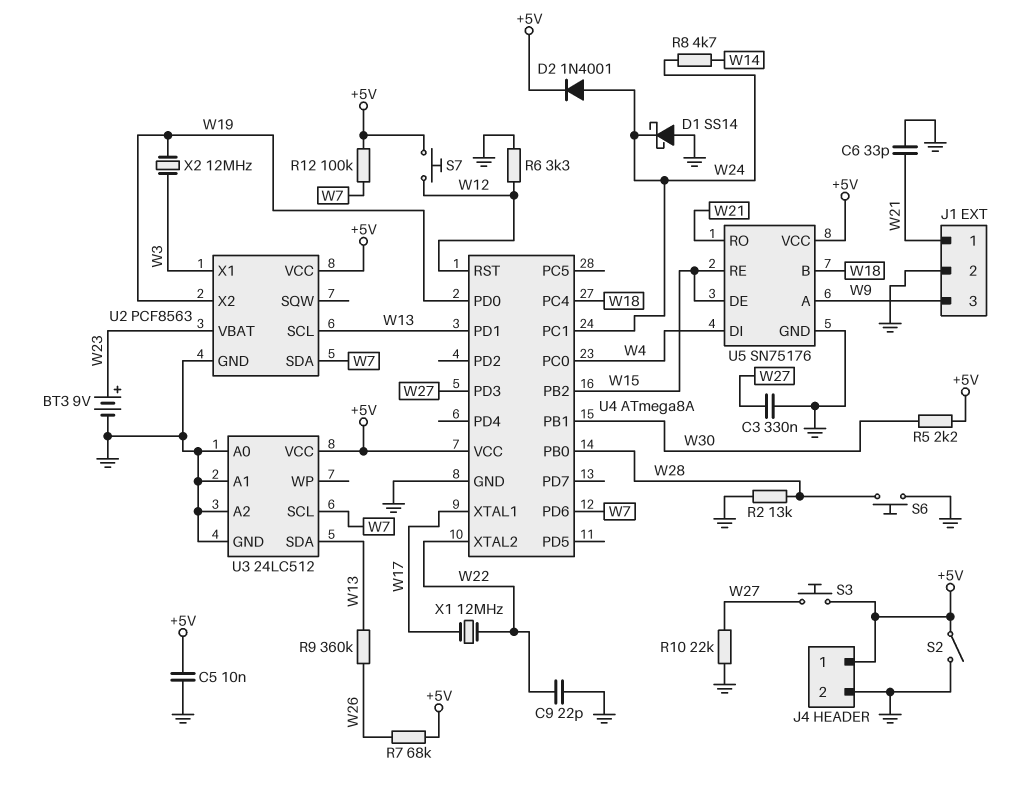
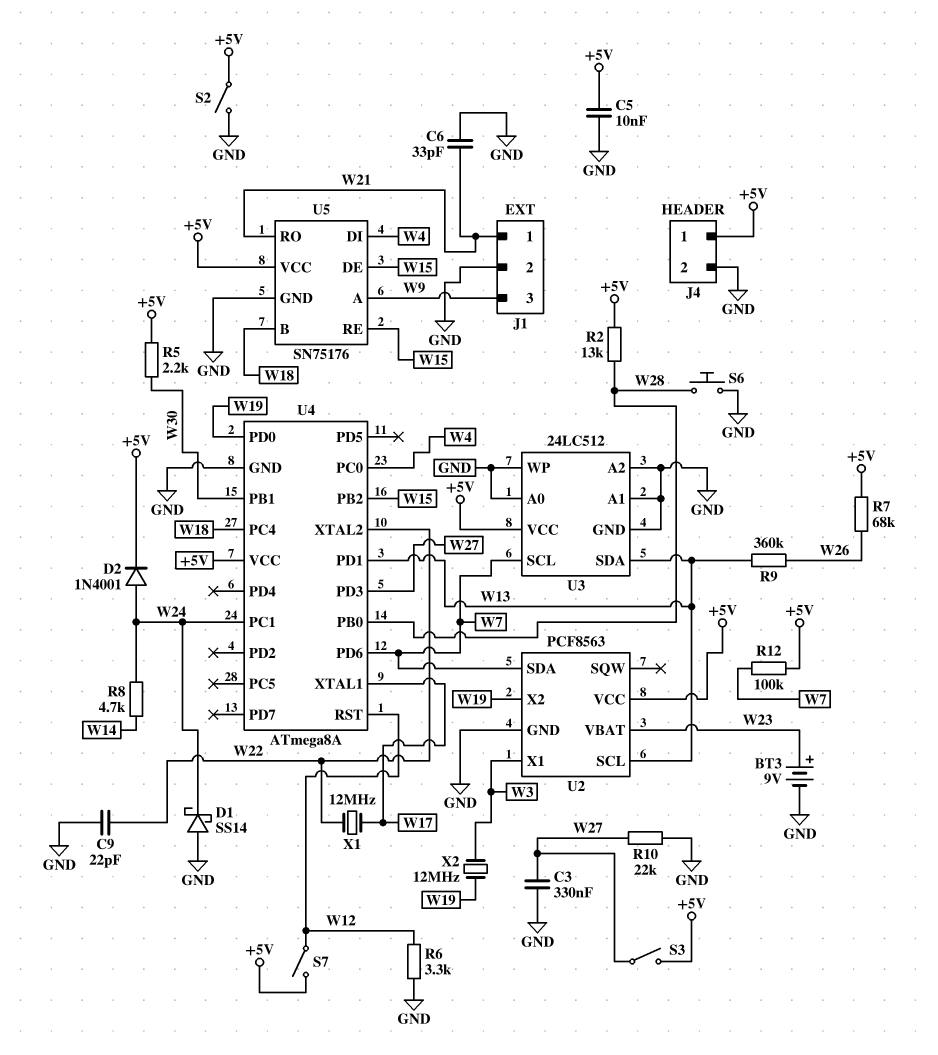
R2: 13k (GND, W28) -> 13k (+5V, W28)
S3: button (+5V, W27) -> switch (+5V, W27)
S7: button (+5V, W12) -> switch (+5V, W12)
U3 pin WP: none -> GND

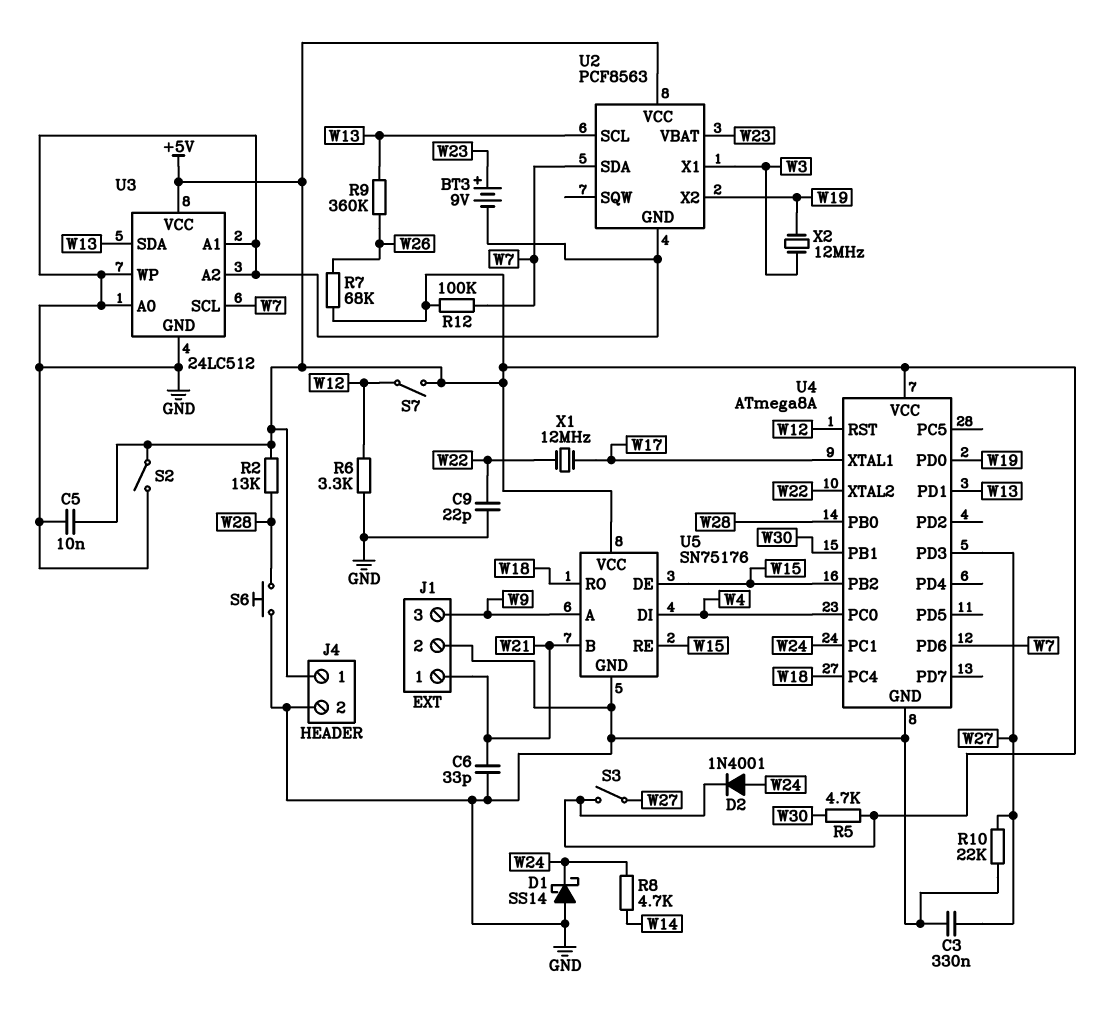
R5: 2.2k (+5V, W30) -> 4.7k (+5V, W30)
U5 pin B: W18 -> W21
U5 pin RO: W21 -> W18

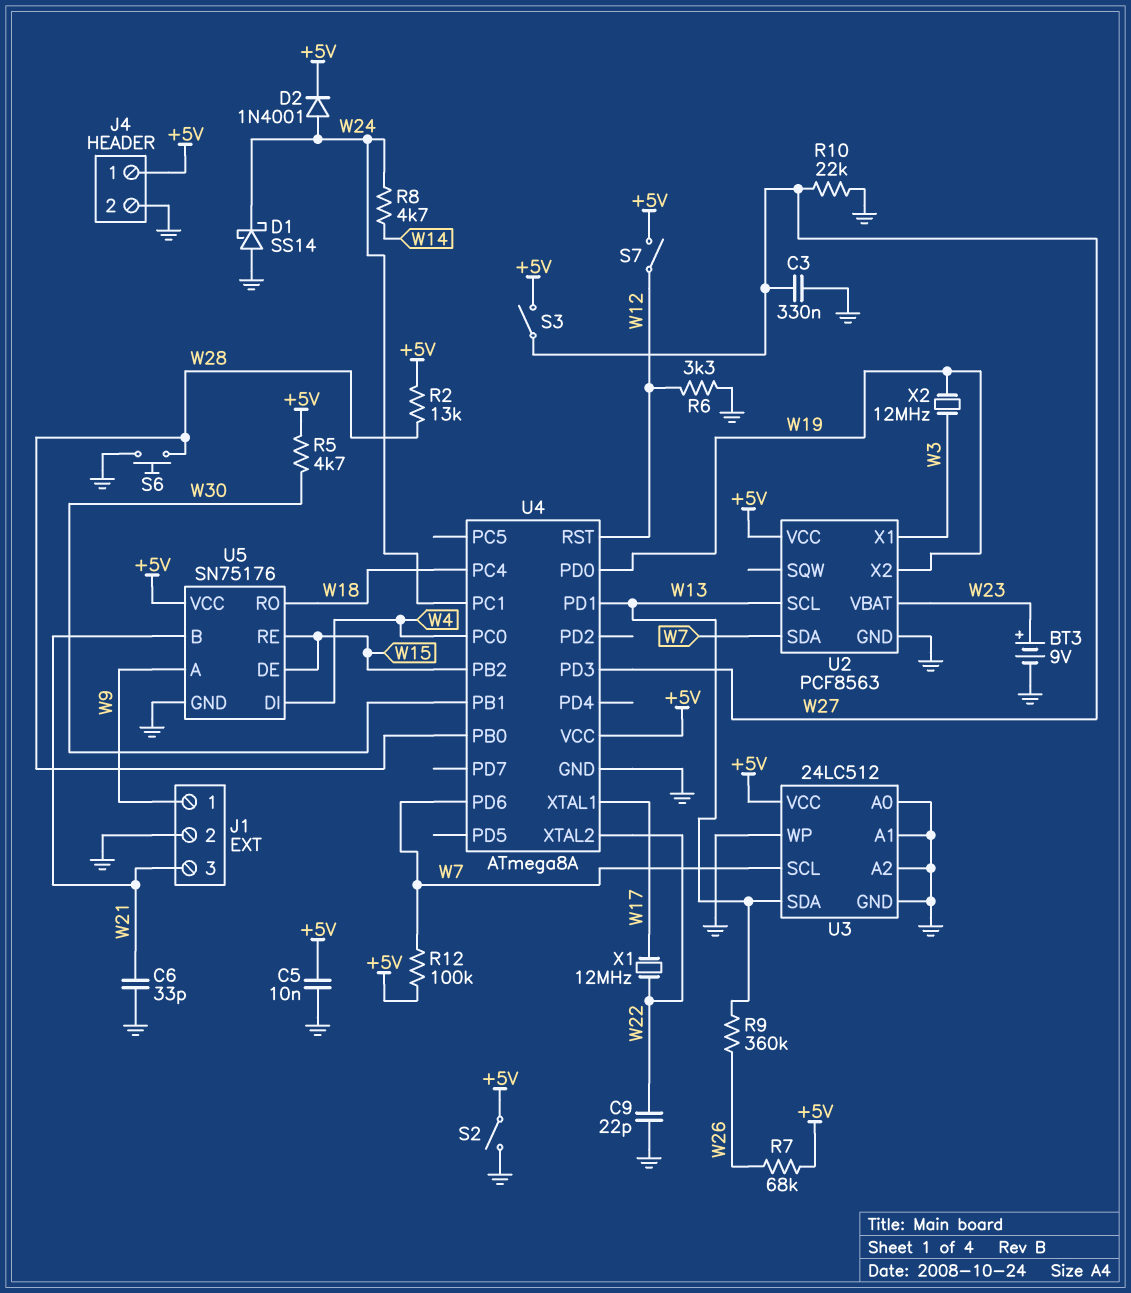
J1 pin 1: W21 -> W9
J1 pin 3: W9 -> W21

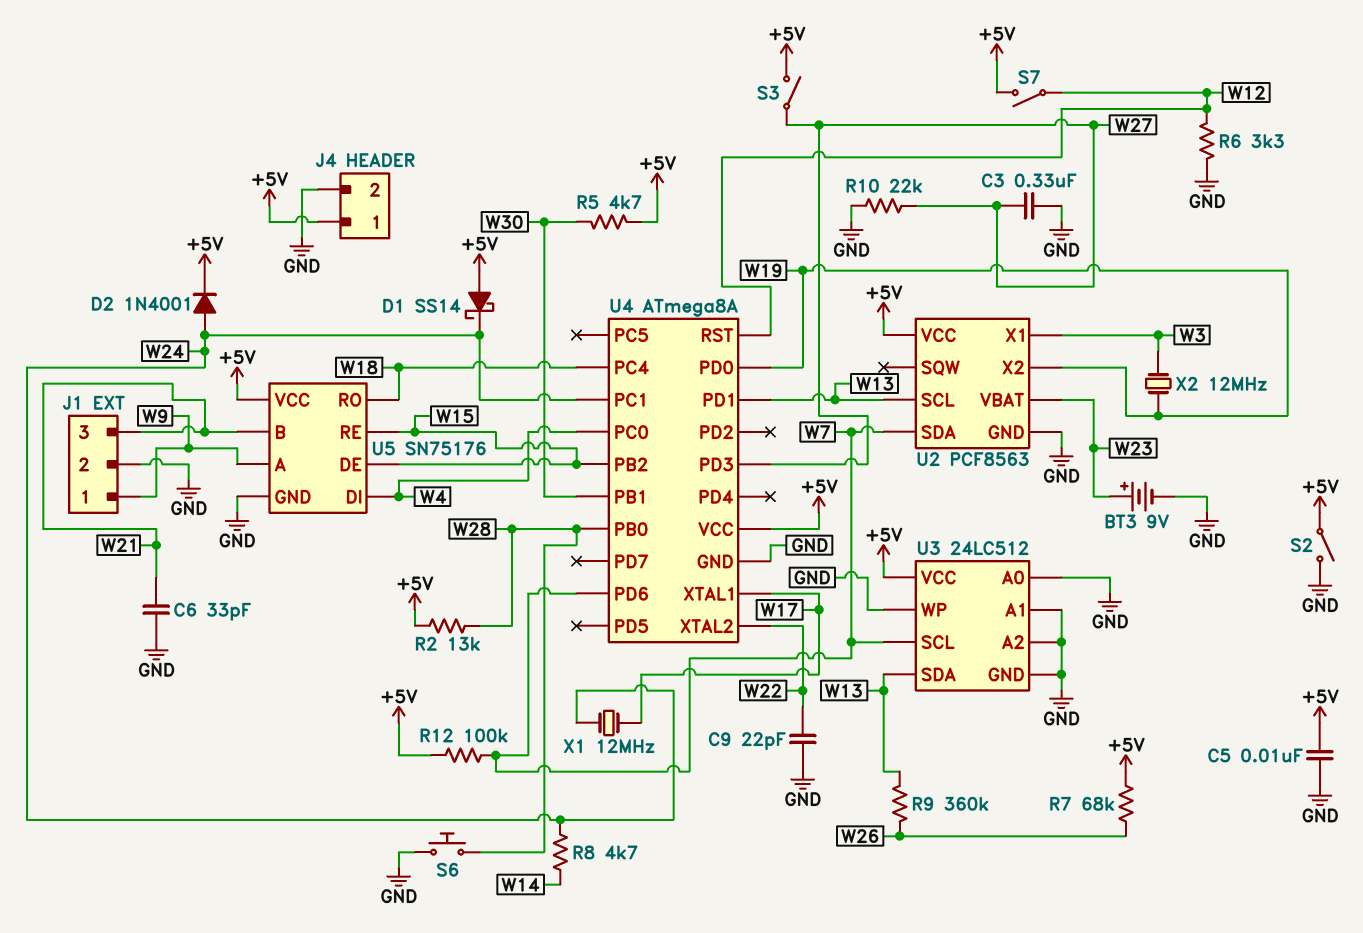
D1: schottky SS14 (A GND, K W24) -> schottky SS14 (A +5V, K W24)
X1: 12MHz (W17, W22) -> 12MHz (W17, W24)

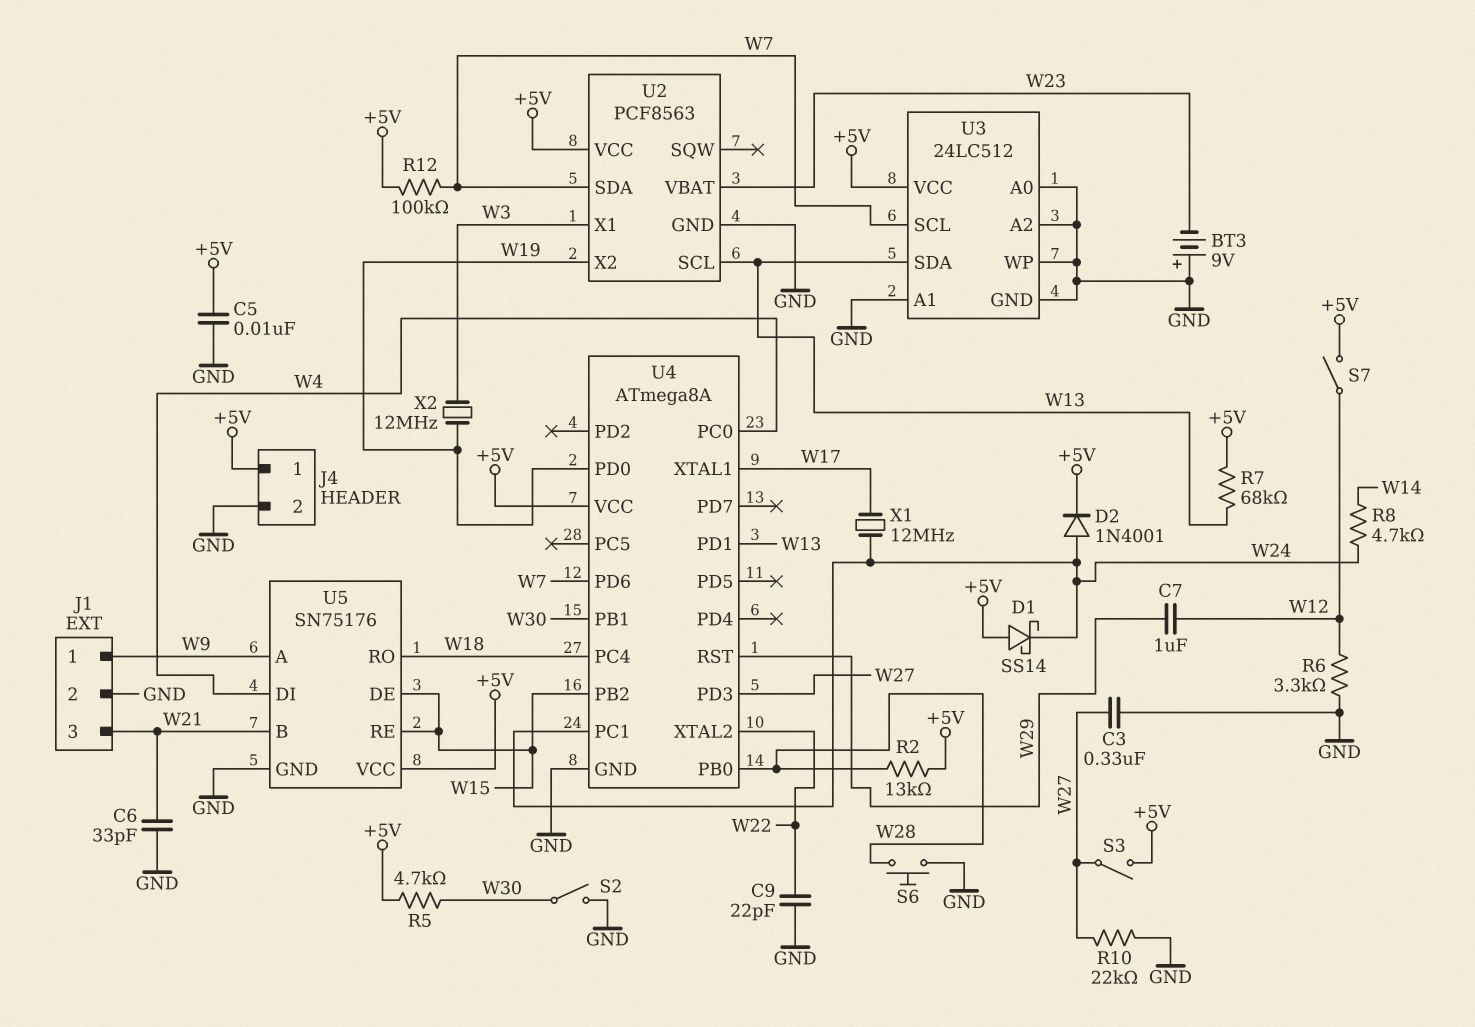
BT3: 9V (plus W23, minus GND) -> 9V (plus GND, minus W23)
C7: none -> 1uF (W12, W29)
R7: 68k (+5V, W26) -> 68k (+5V, W13)
R9: 360k (W13, W26) -> none
S2: switch (+5V, GND) -> switch (GND, W30)
U4 pin RST: W12 -> W29

